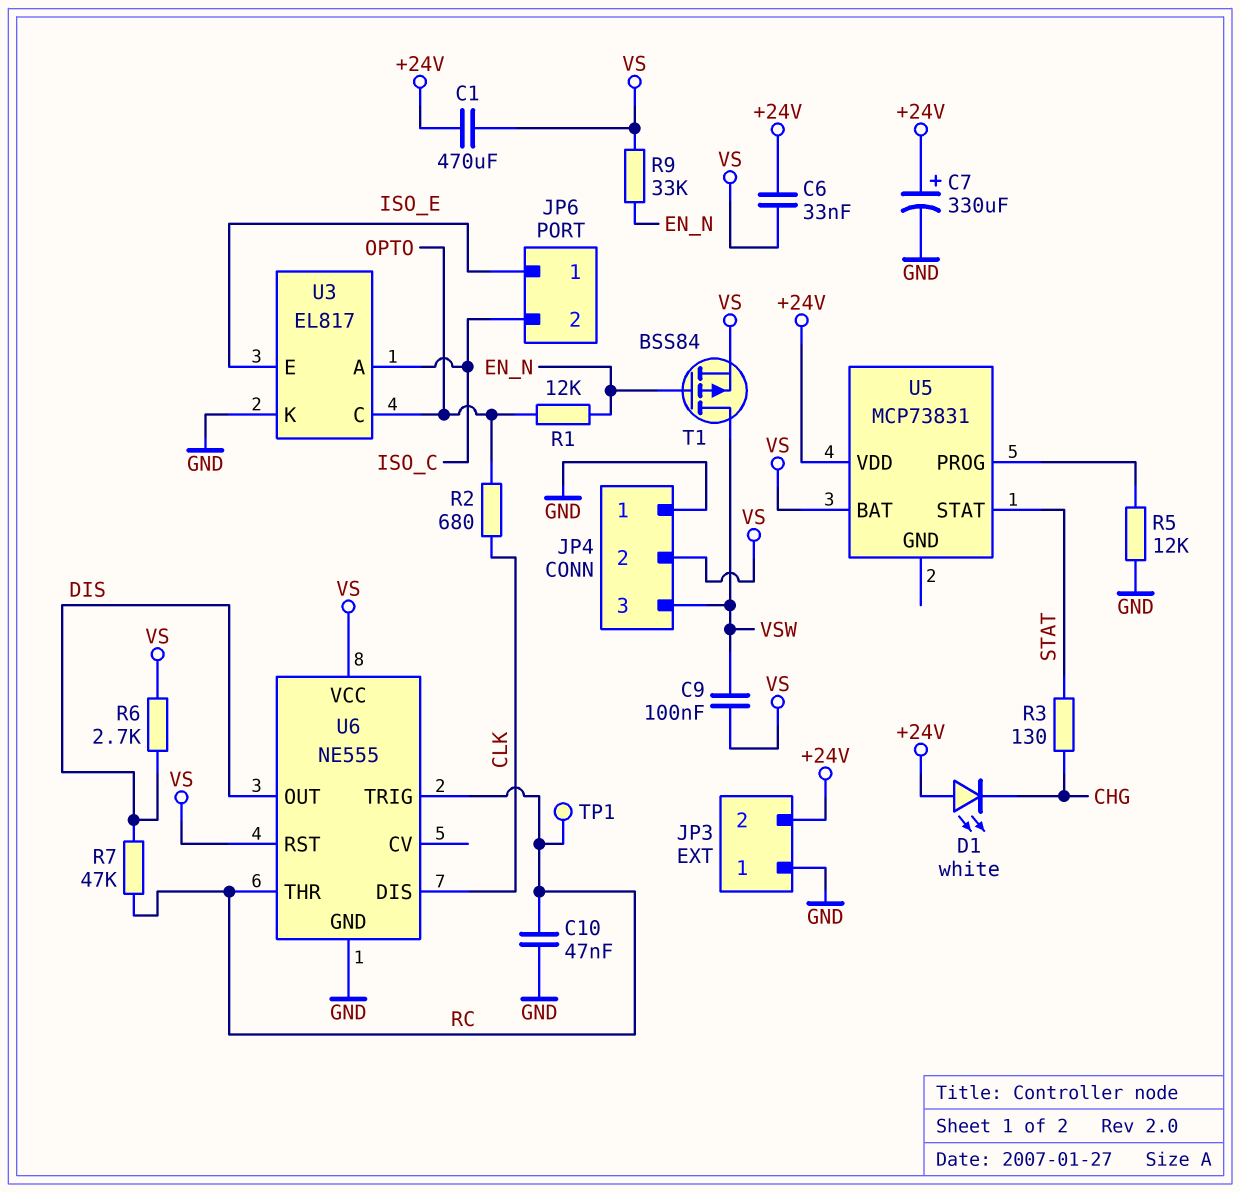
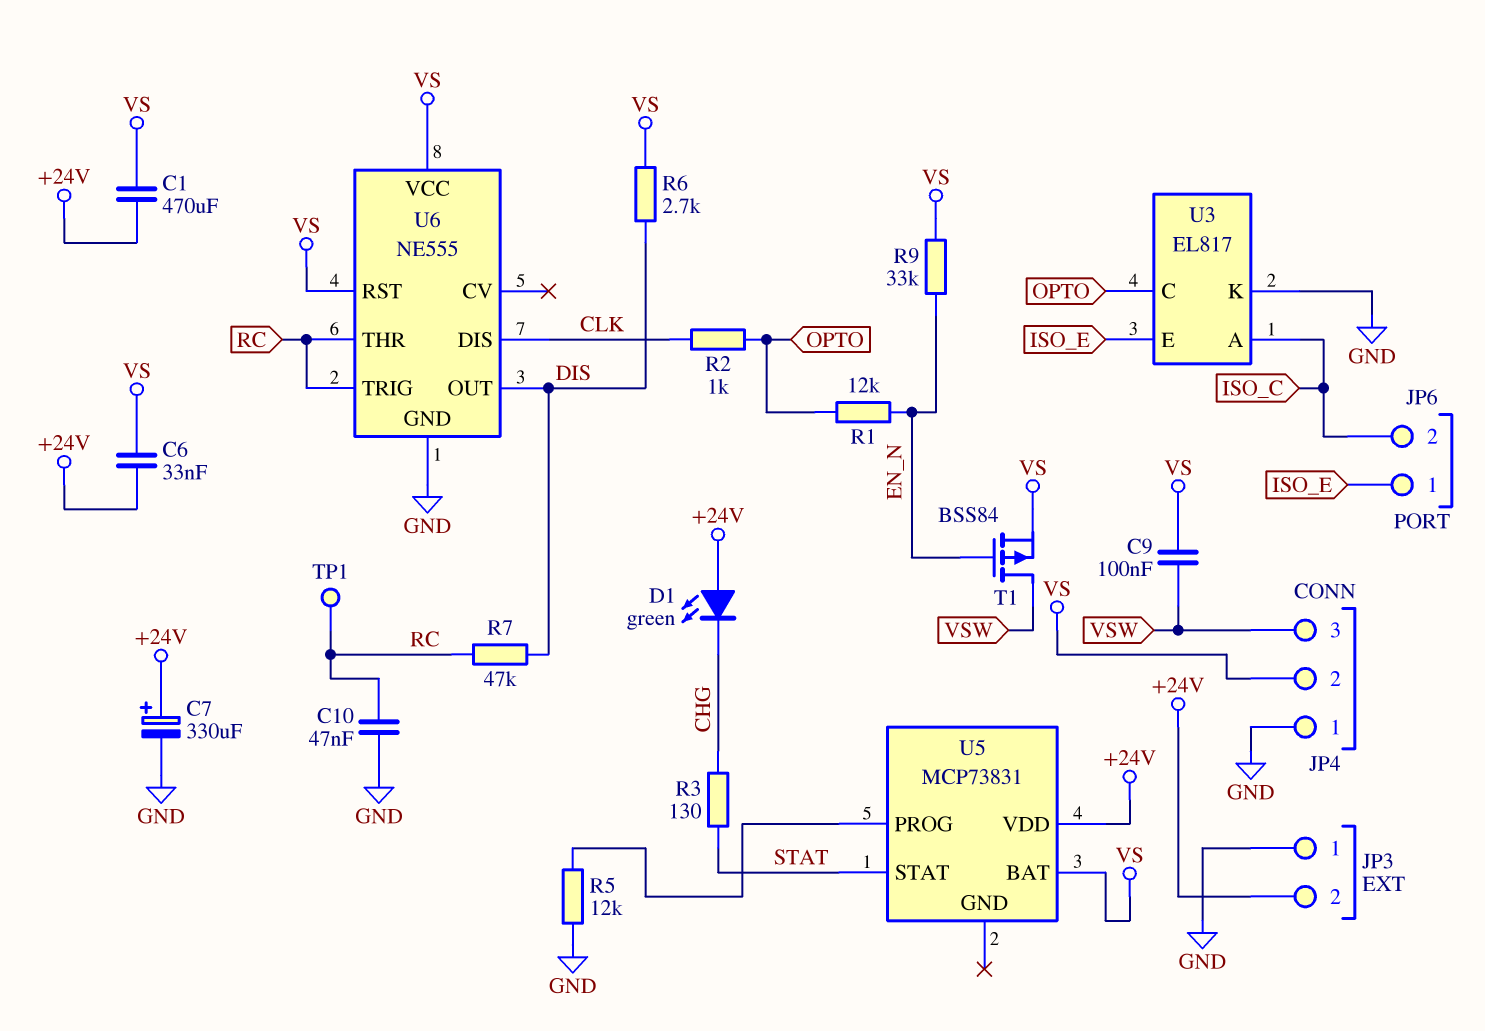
D1: LED white (A +24V, K CHG) -> LED green (A +24V, K CHG)
R2: 680 (CLK, OPTO) -> 1k (CLK, OPTO)

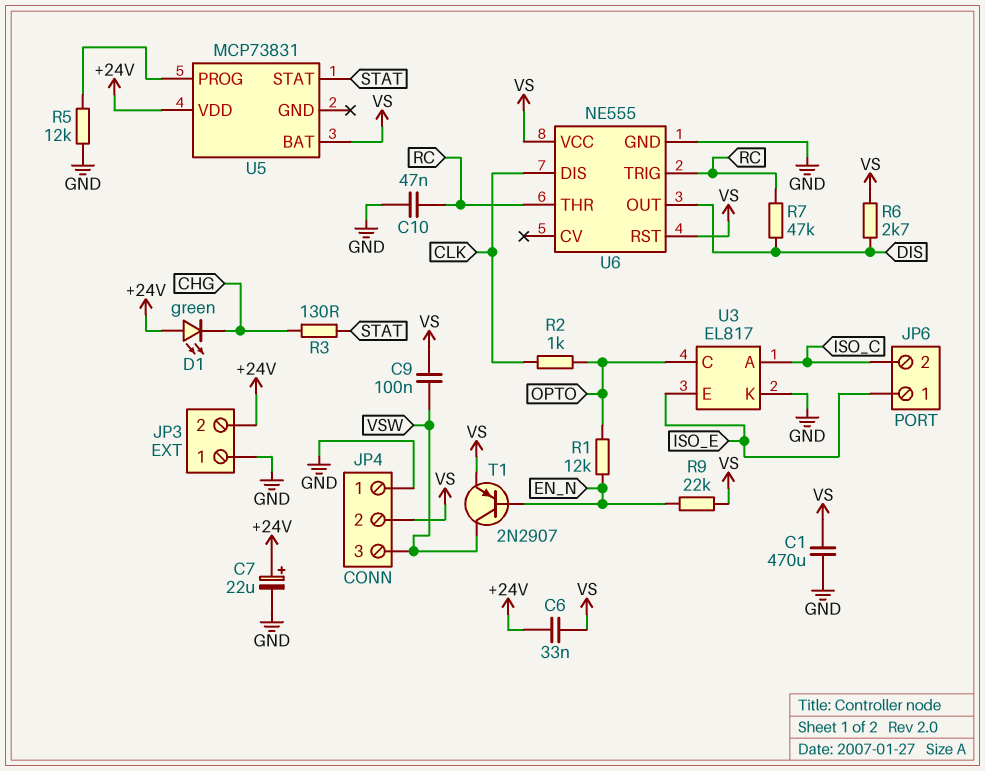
C1: 470uF (+24V, VS) -> 470uF (GND, VS)
C7: 330uF (plus +24V, minus GND) -> 22uF (plus +24V, minus GND)
R9: 33k (EN_N, VS) -> 22k (EN_N, VS)
T1: PMOS BSS84 (G EN_N, D VSW, S VS) -> PNP 2N2907 (B EN_N, C VSW, E VS)
TP1: test point (RC) -> none

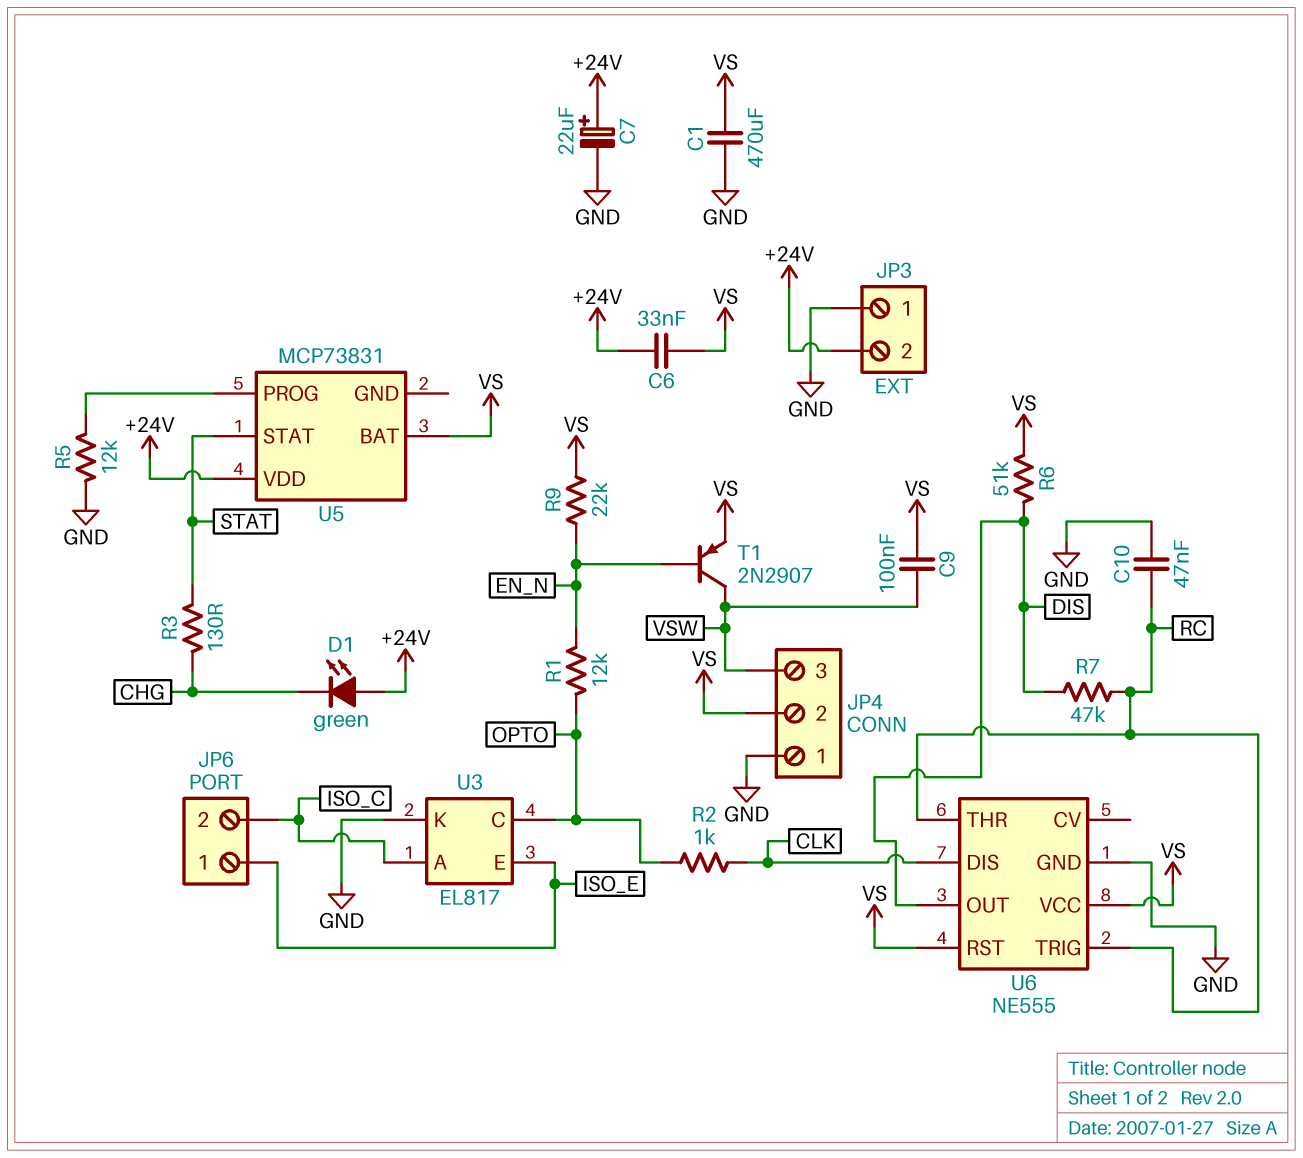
R6: 2.7k (DIS, VS) -> 51k (DIS, VS)

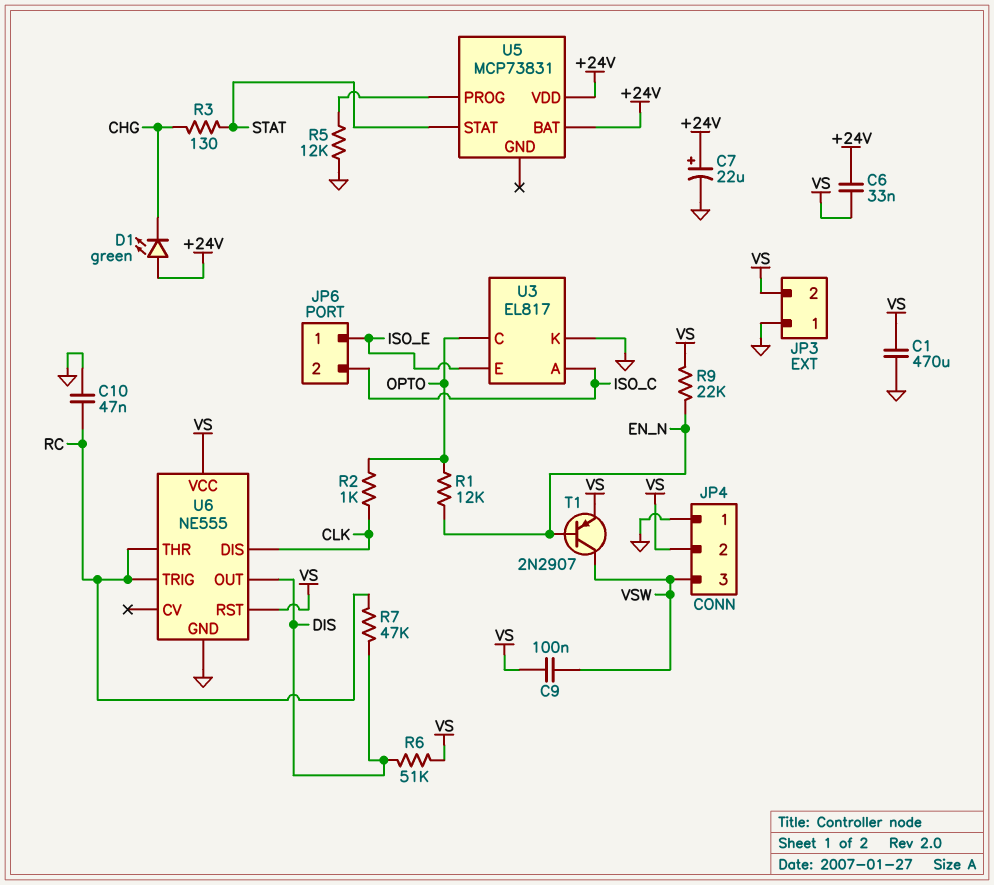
JP3 pin 2: +24V -> VS
U5 pin BAT: VS -> +24V

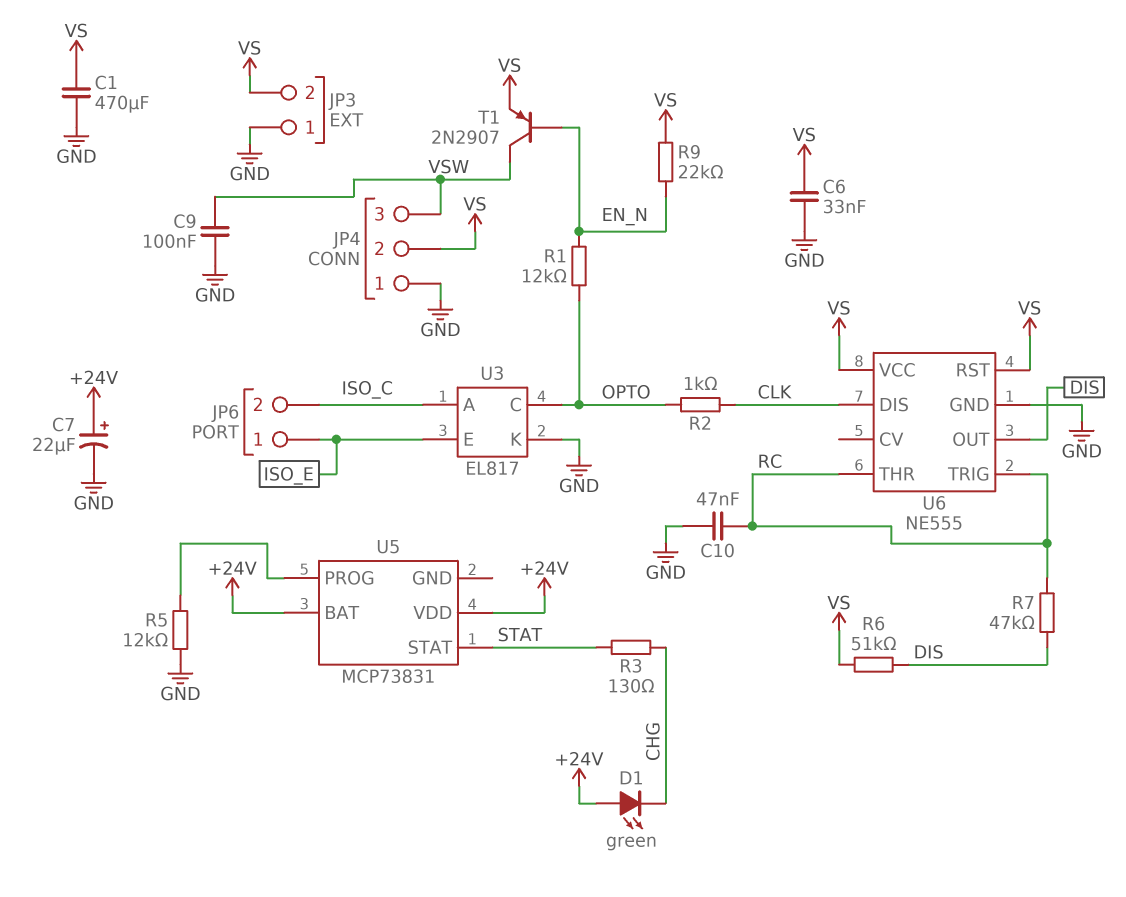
C6: 33nF (+24V, VS) -> 33nF (GND, VS)
C9: 100nF (VS, VSW) -> 100nF (GND, VSW)

